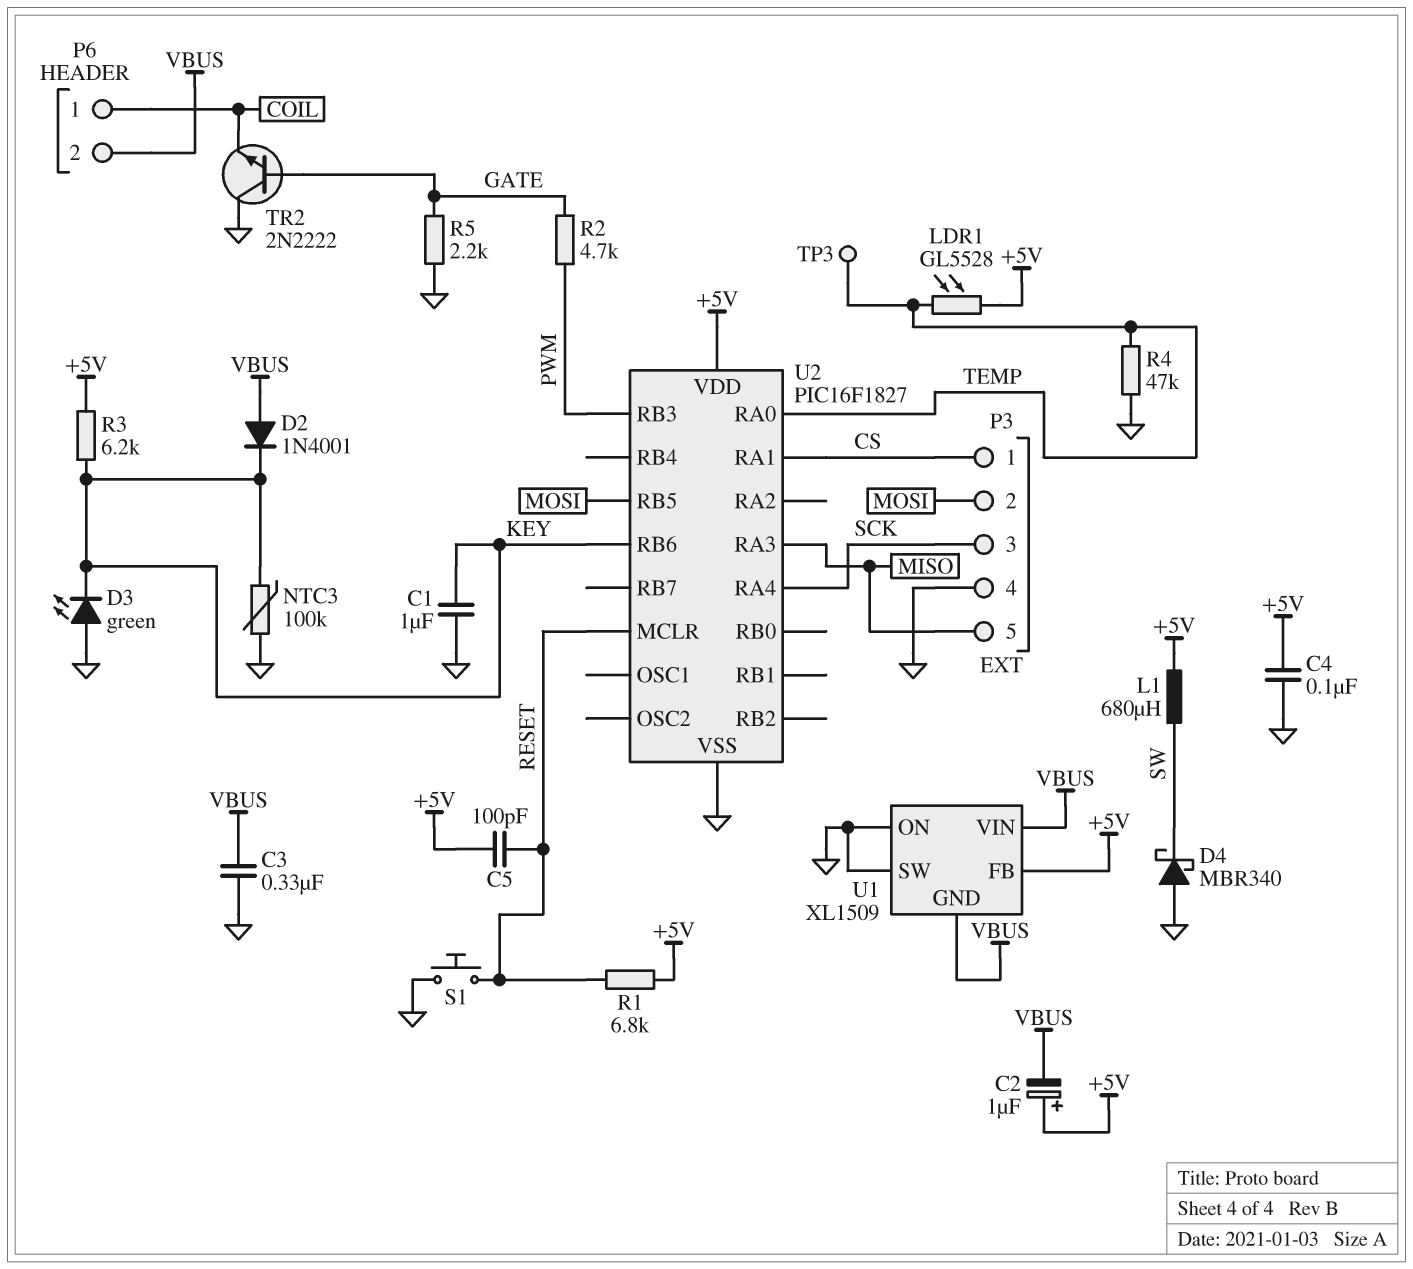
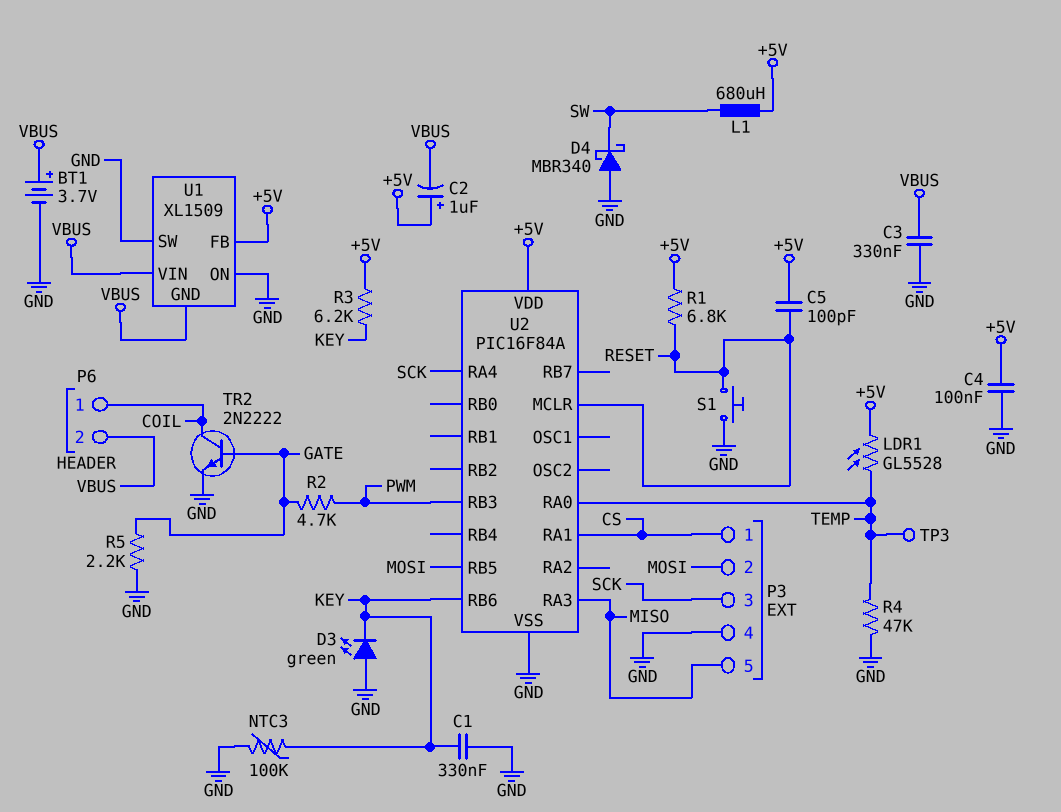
BT1: none -> 3.7V (plus VBUS, minus GND)
C1: 1uF (GND, KEY) -> 330nF (GND, KEY)
D2: diode 1N4001 (A VBUS, K KEY) -> none
TR2: NPN 2N2222 (B GATE, C GND, E COIL) -> NPN 2N2222 (B GATE, C COIL, E GND)
U2: PIC16F1827 -> PIC16F84A

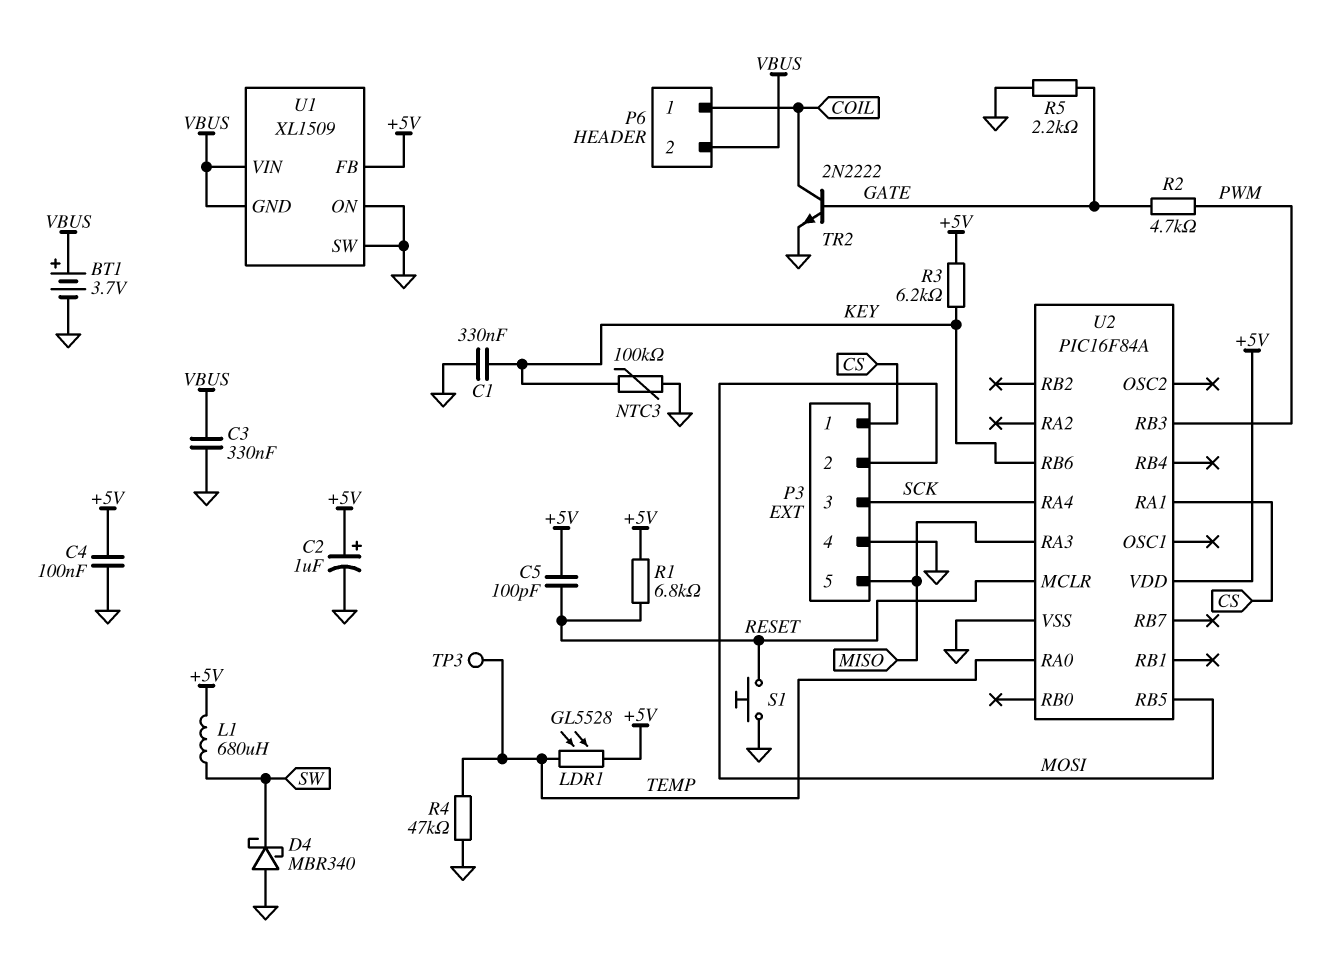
C2: 1uF (plus +5V, minus VBUS) -> 1uF (plus +5V, minus GND)
D3: LED green (A GND, K KEY) -> none

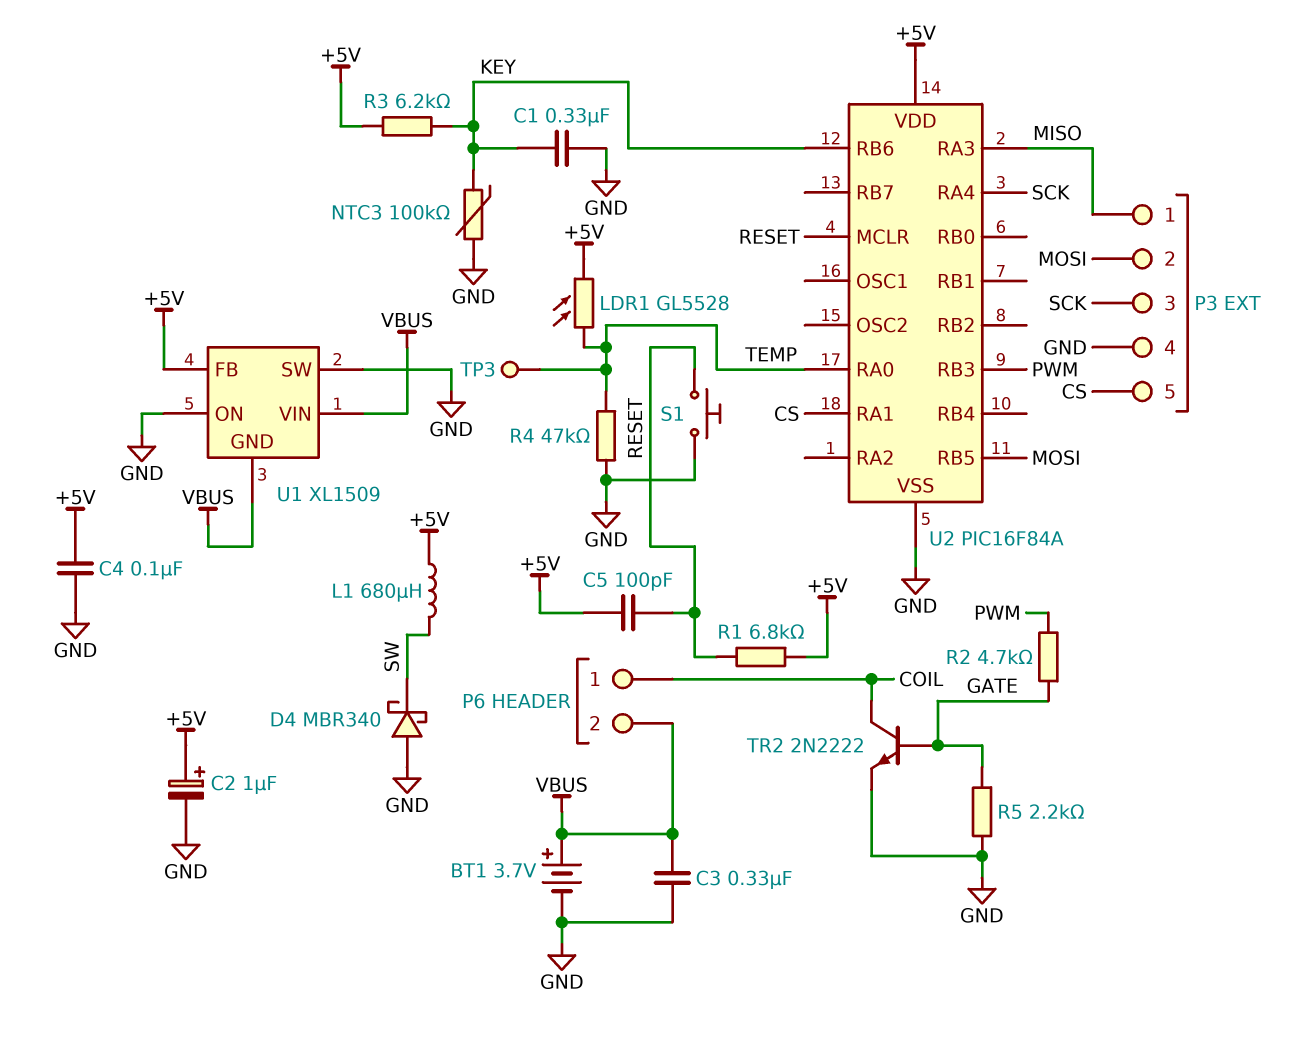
P3 pin 1: CS -> MISO
P3 pin 5: MISO -> CS

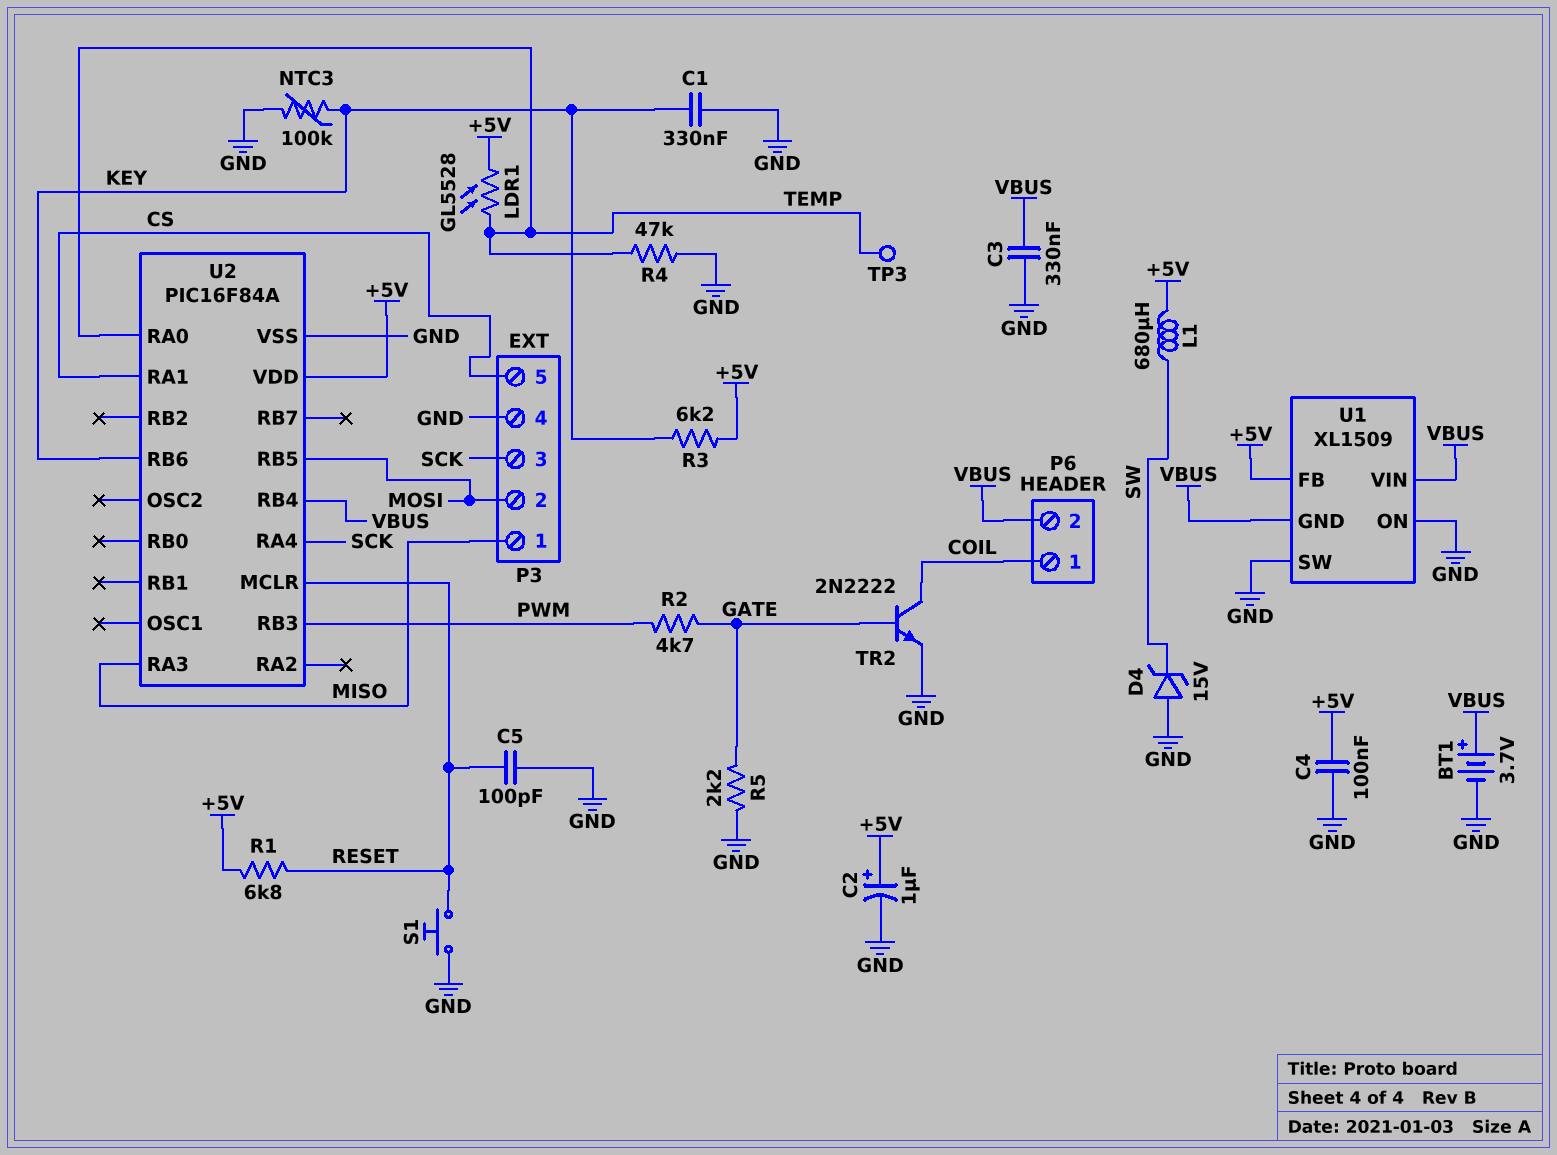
C5: 100pF (+5V, RESET) -> 100pF (GND, RESET)
D4: schottky MBR340 (A GND, K SW) -> zener 15V (A GND, K SW)
U2 pin RB4: none -> VBUS

